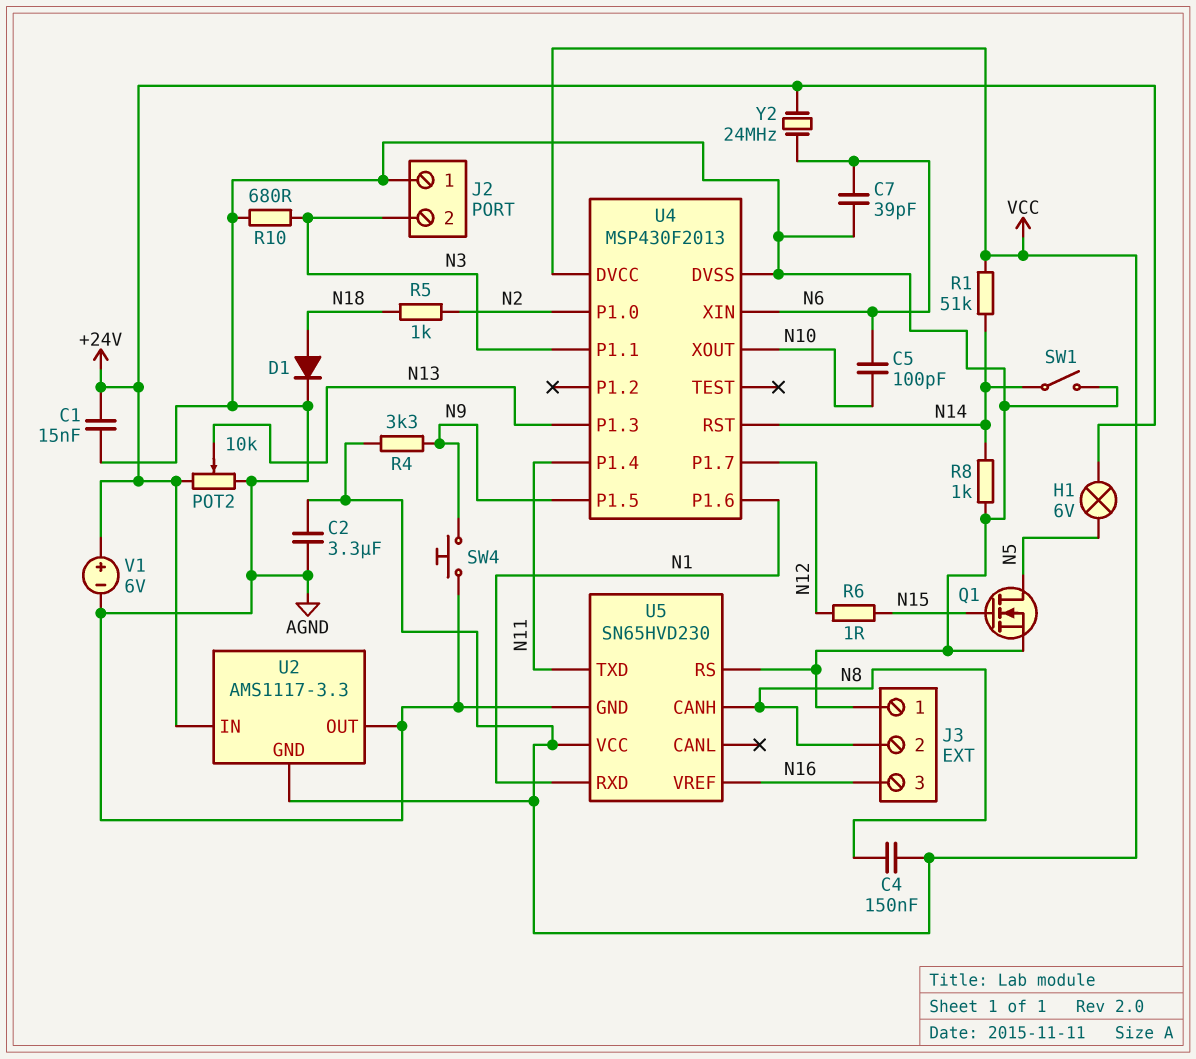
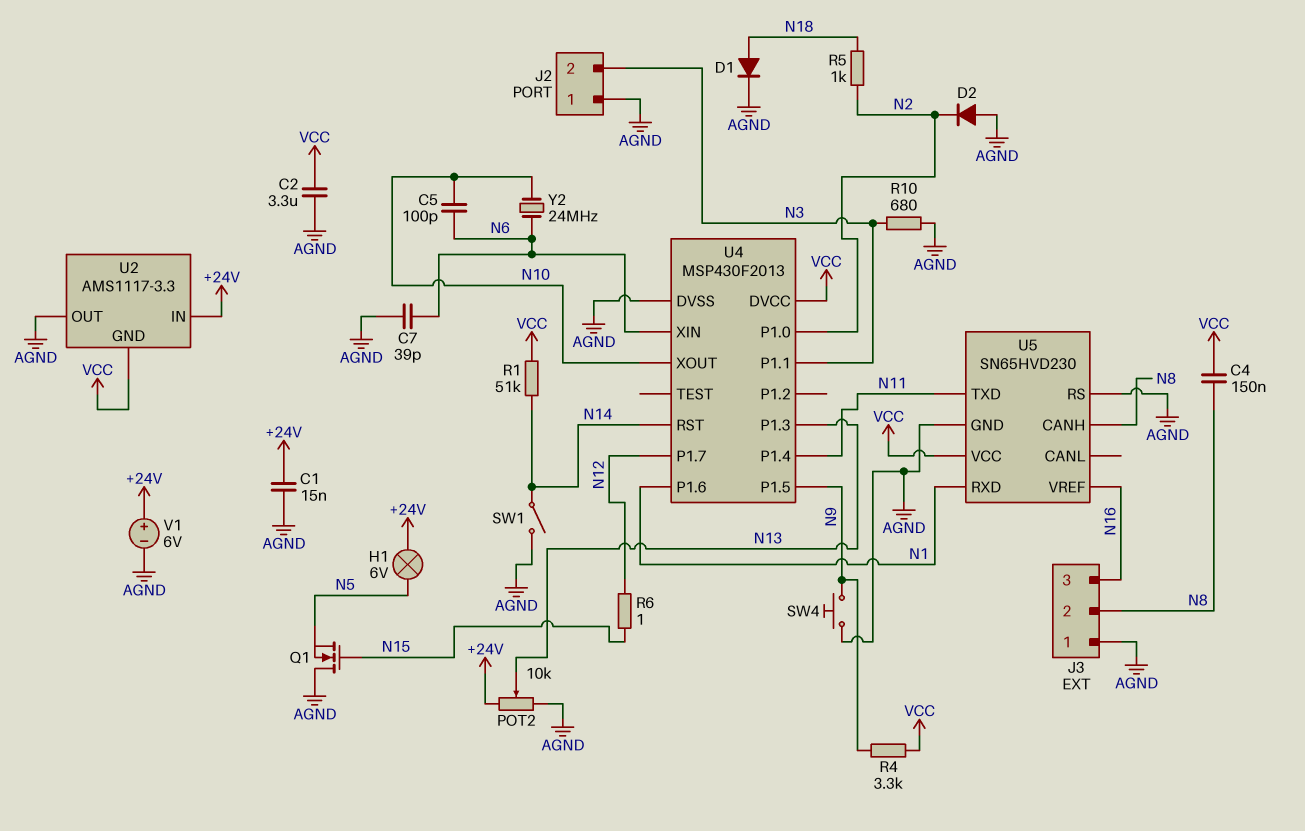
D2: none -> diode (A AGND, K N2)
Q1: NMOS (G N15, D N5, S AGND) -> NMOS (G N15, D AGND, S N5)
R8: 1k (AGND, N14) -> none
Y2: 24MHz (+24V, N6) -> 24MHz (N6, N10)

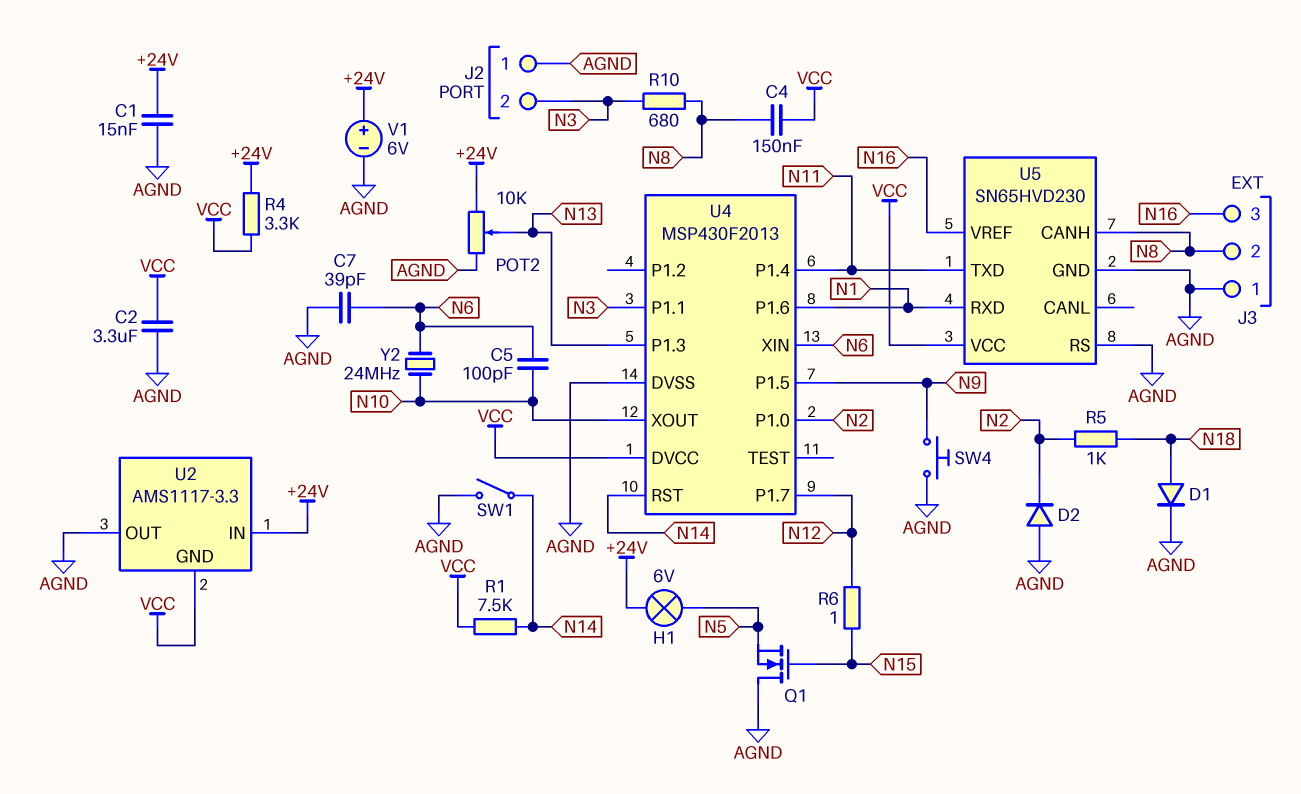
R1: 51k (N14, VCC) -> 7.5k (N14, VCC)
R4: 3.3k (N9, VCC) -> 3.3k (+24V, VCC)
R10: 680 (AGND, N3) -> 680 (N3, N8)

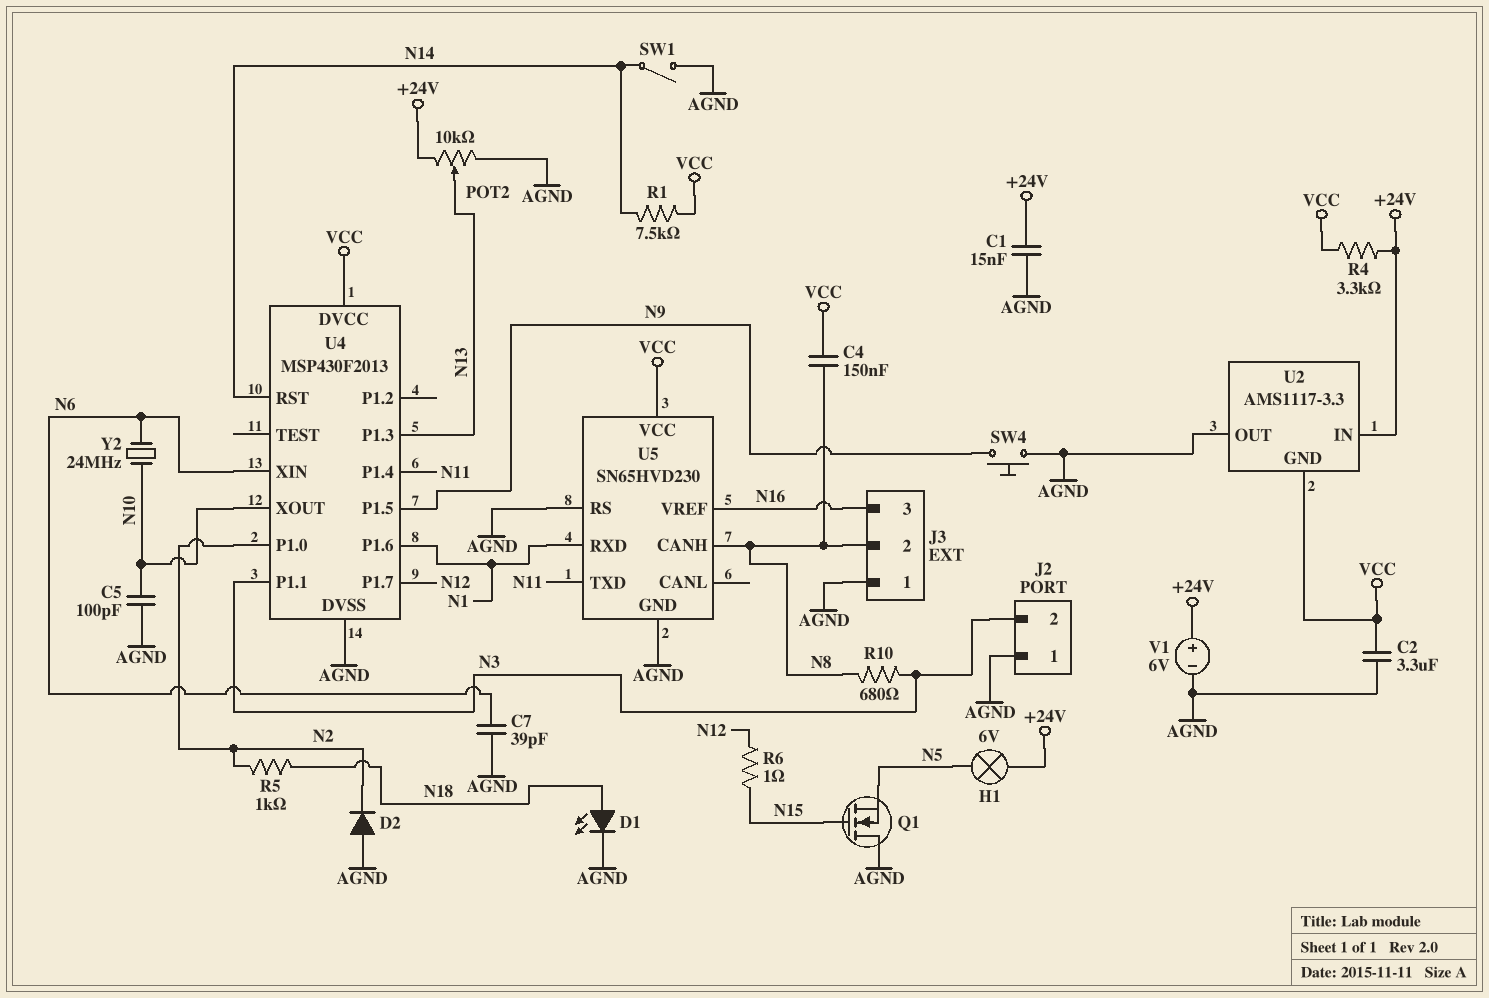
C5: 100pF (N6, N10) -> 100pF (AGND, N10)
D1: diode (A N18, K AGND) -> LED (A N18, K AGND)

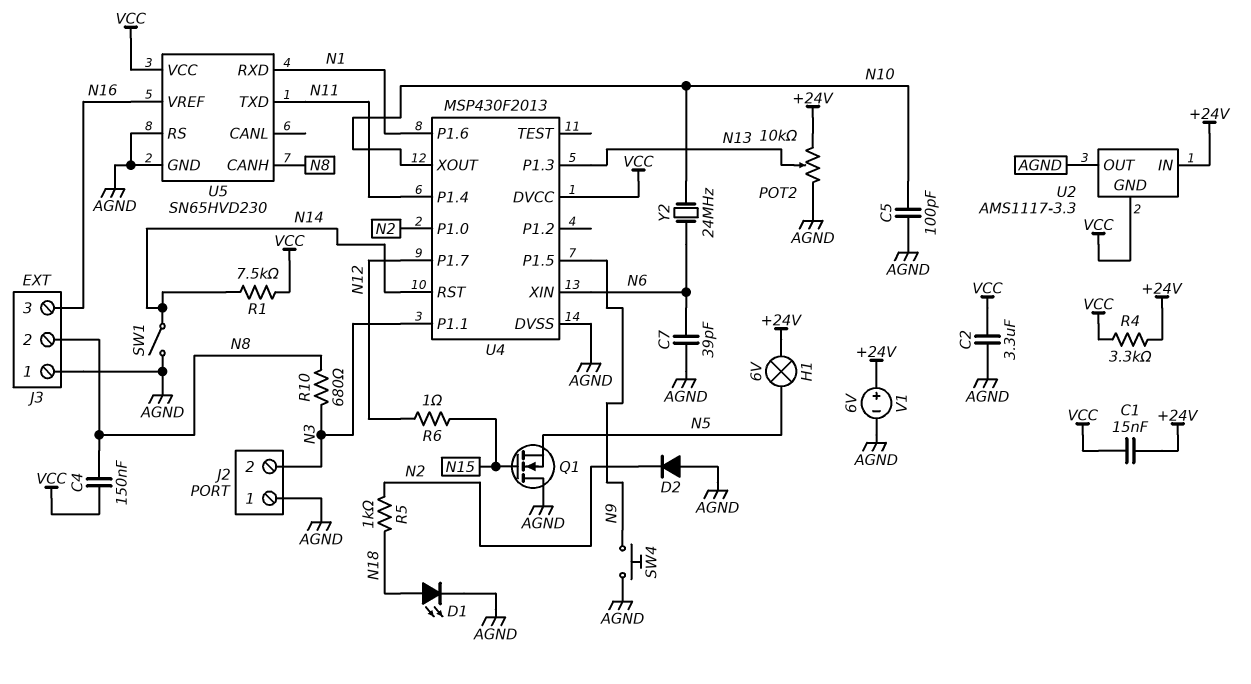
C1: 15nF (+24V, AGND) -> 15nF (+24V, VCC)

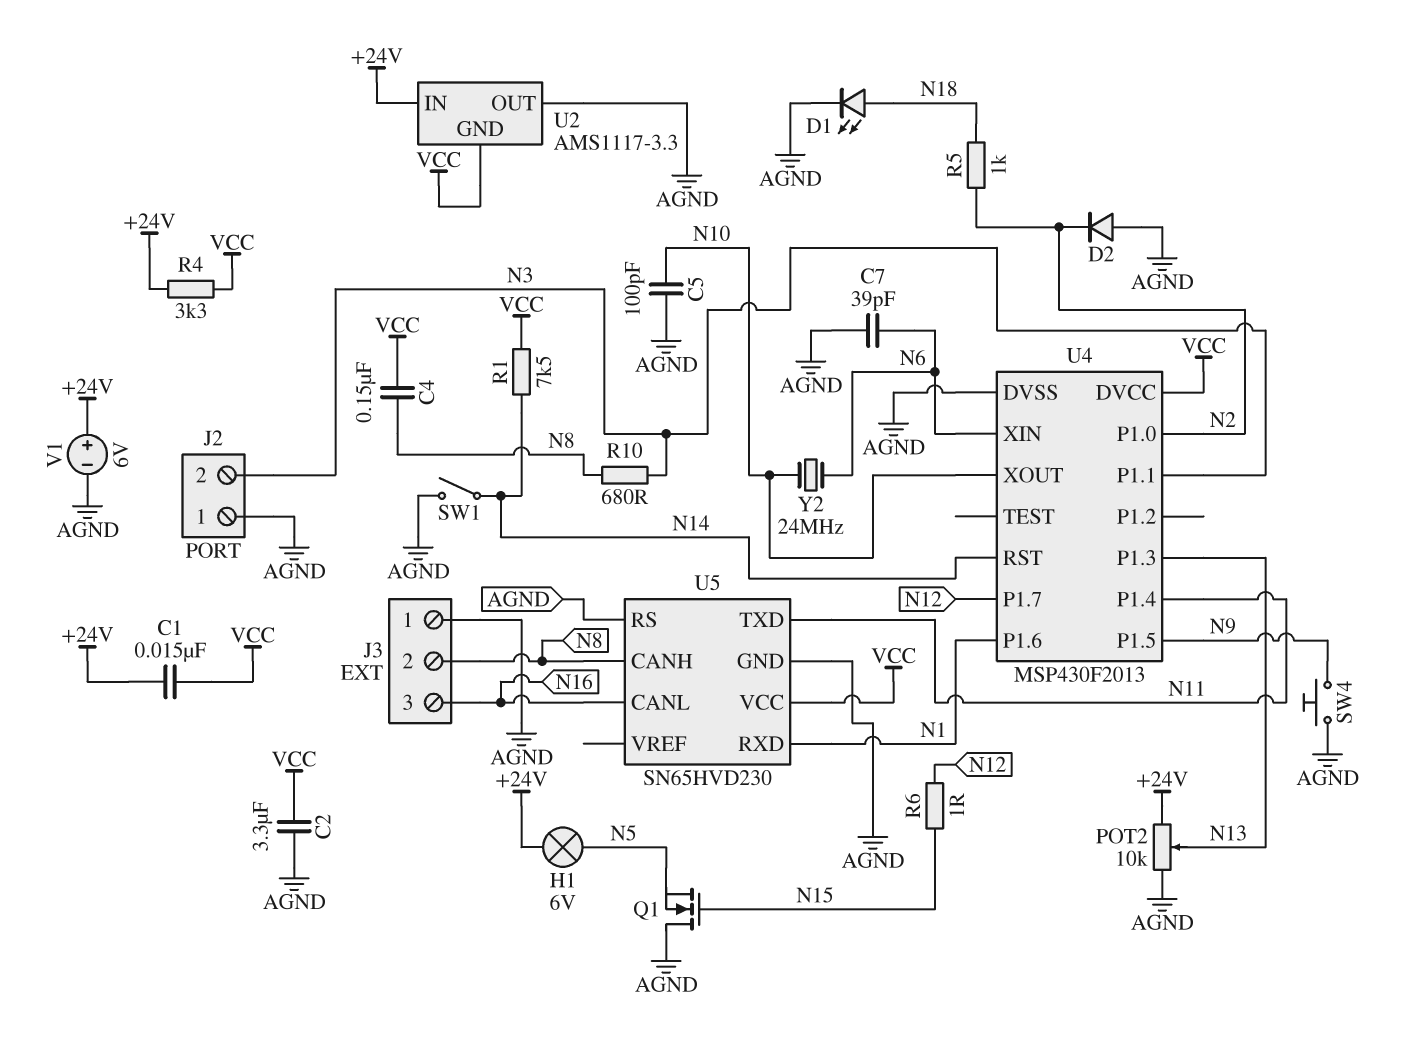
U5 pin CANL: none -> N16
U5 pin VREF: N16 -> none

